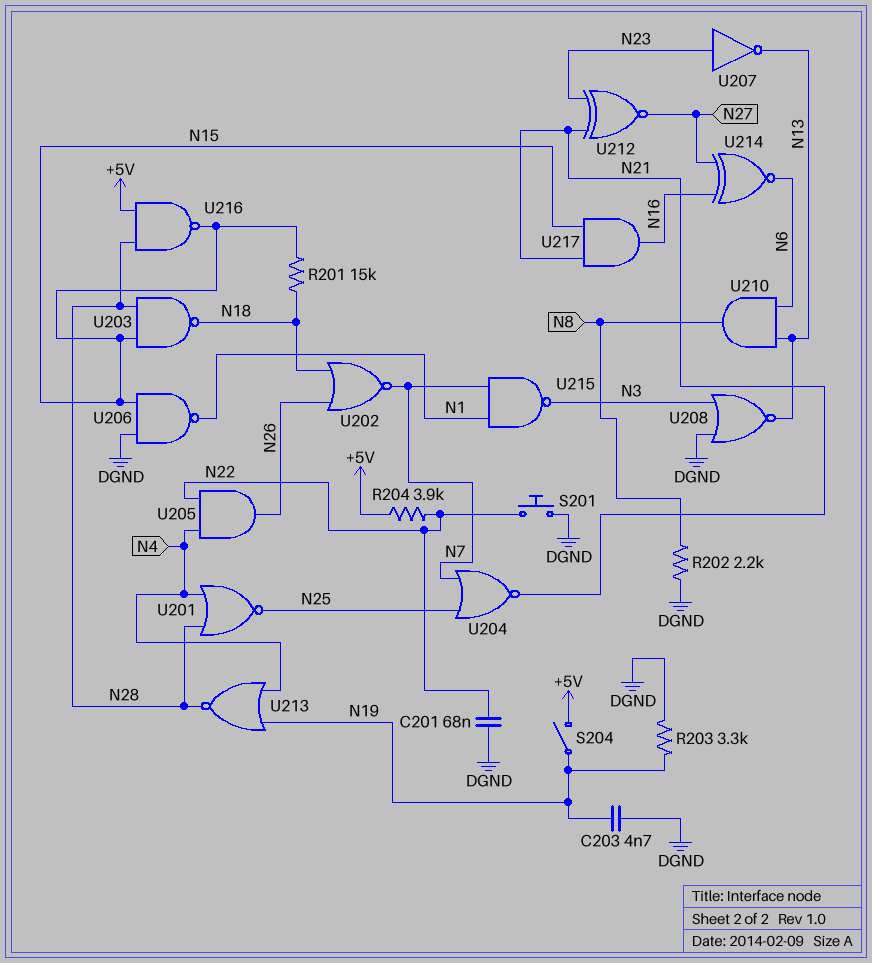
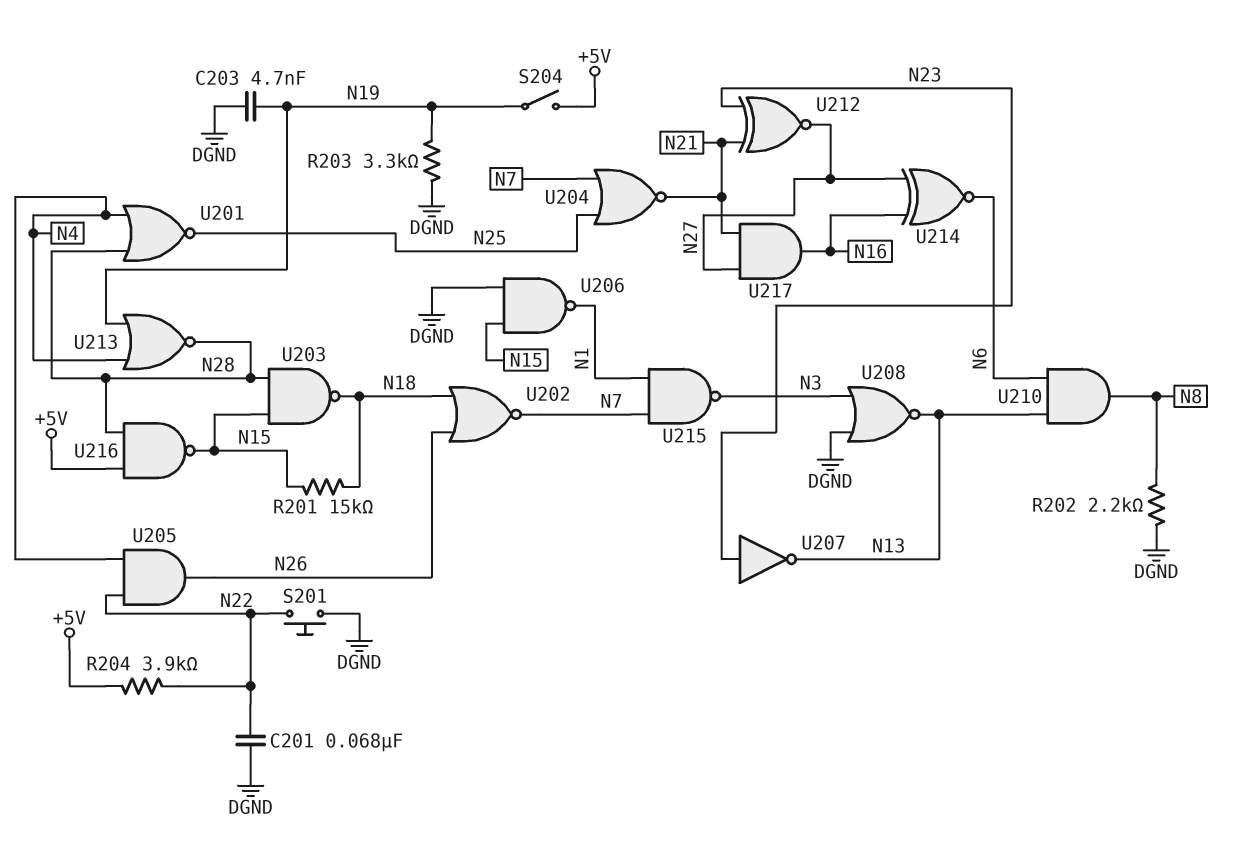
U217: AND (in N15, in N21, out N16) -> AND (in N21, in N27, out N16)

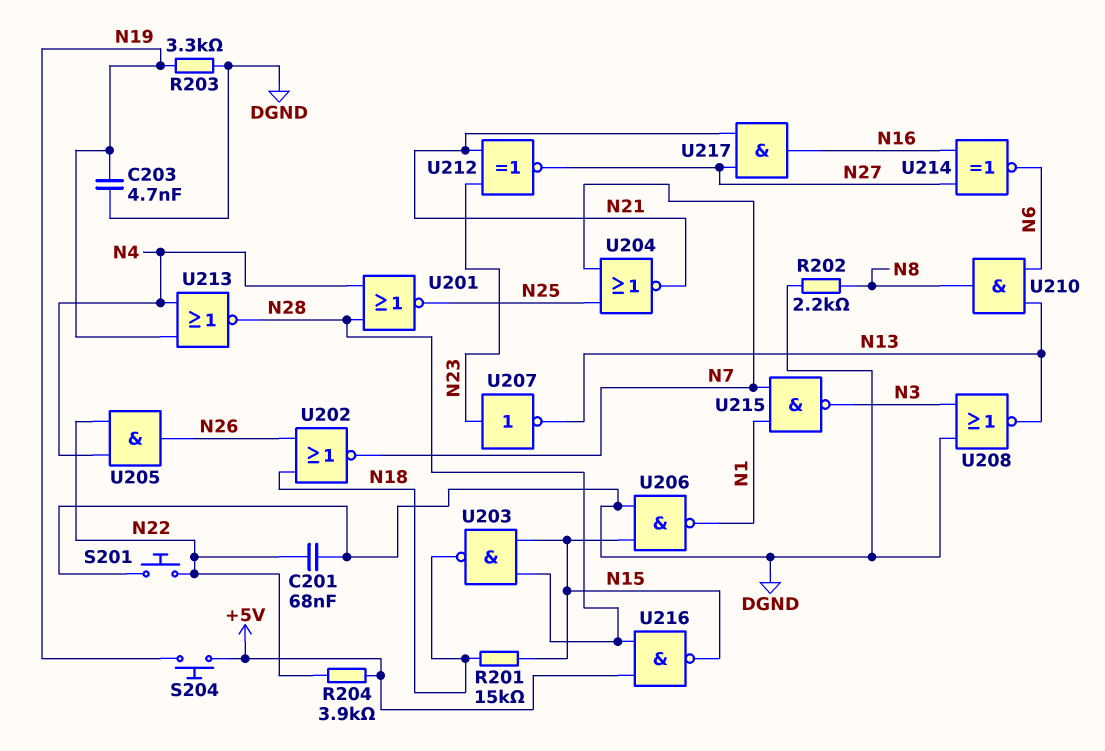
S204: switch (+5V, N19) -> button (+5V, N19)

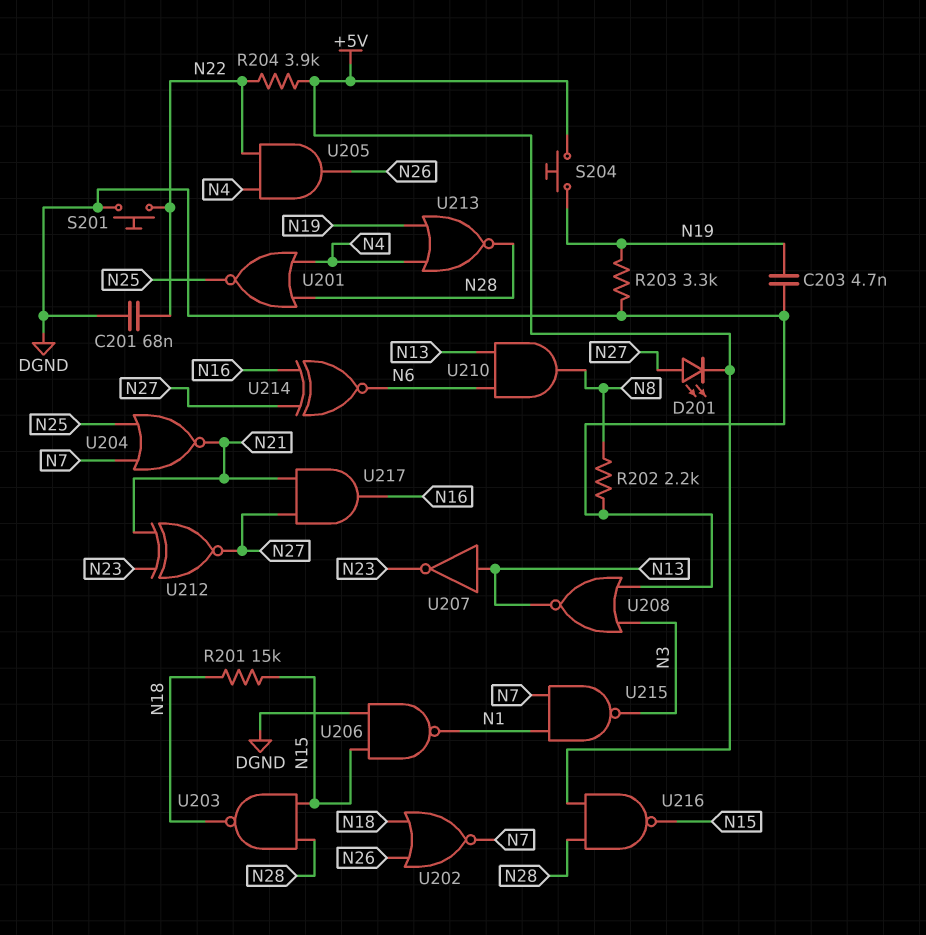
D201: none -> LED (A N27, K +5V)
U207: NOT (in N23, out N13) -> NOT (in N13, out N23)

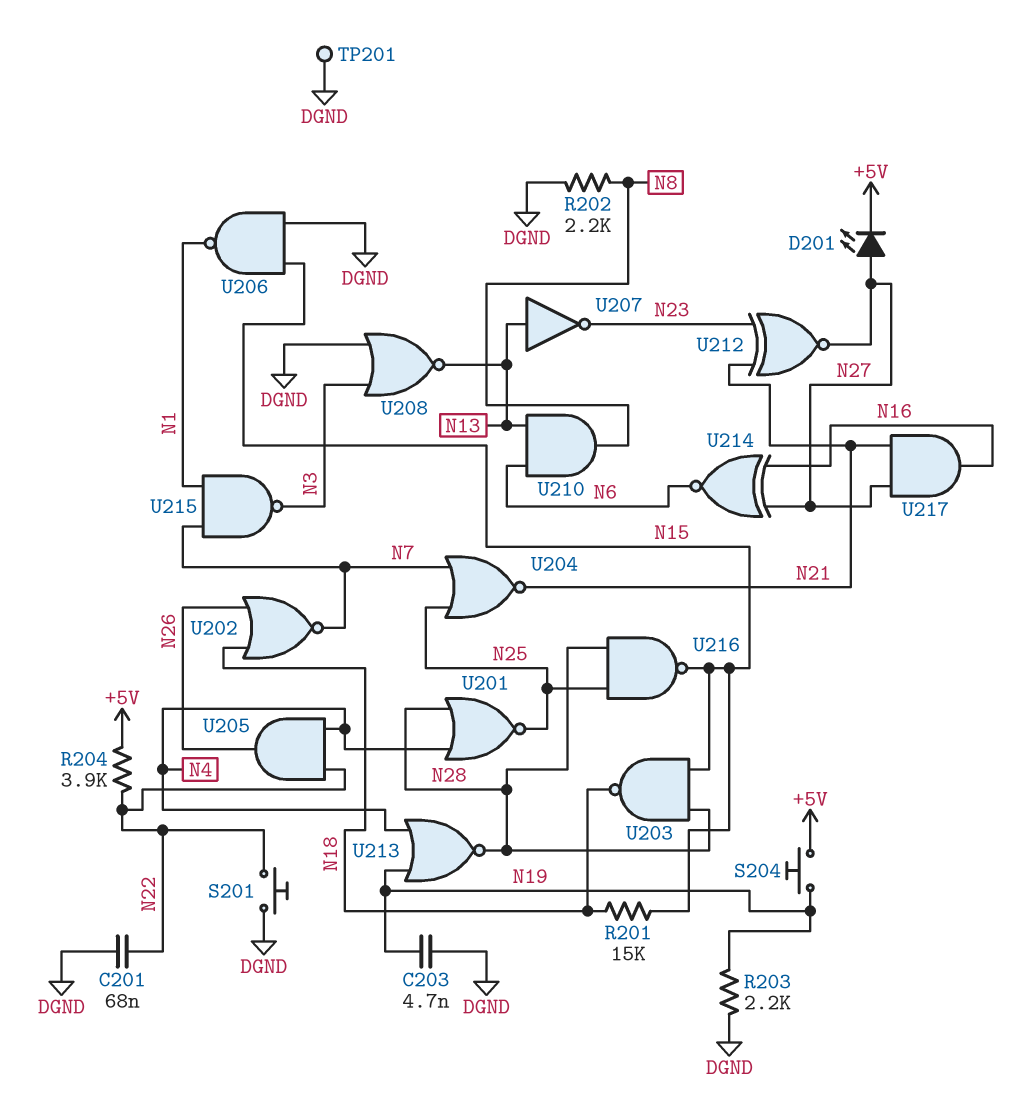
R203: 3.3k (DGND, N19) -> 2.2k (DGND, N19)
TP201: none -> test point (DGND)
U216: NAND (in +5V, in N28, out N15) -> NAND (in N25, in N28, out N15)

